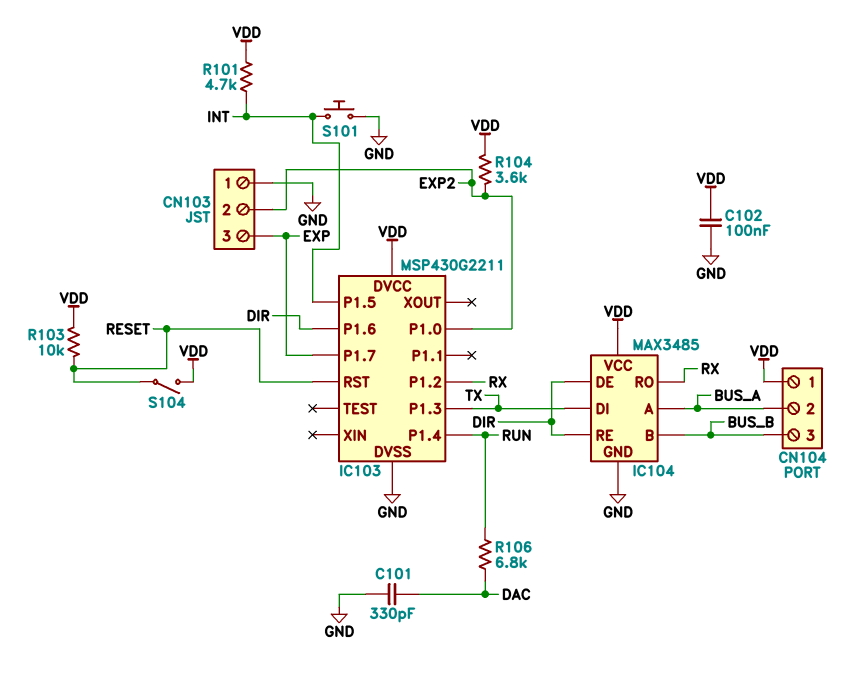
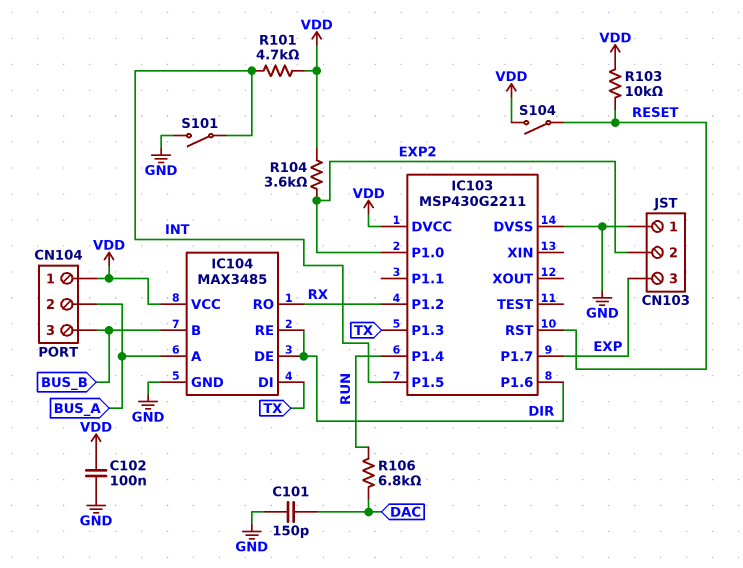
C101: 330pF (DAC, GND) -> 150pF (DAC, GND)
S101: button (GND, INT) -> switch (GND, INT)

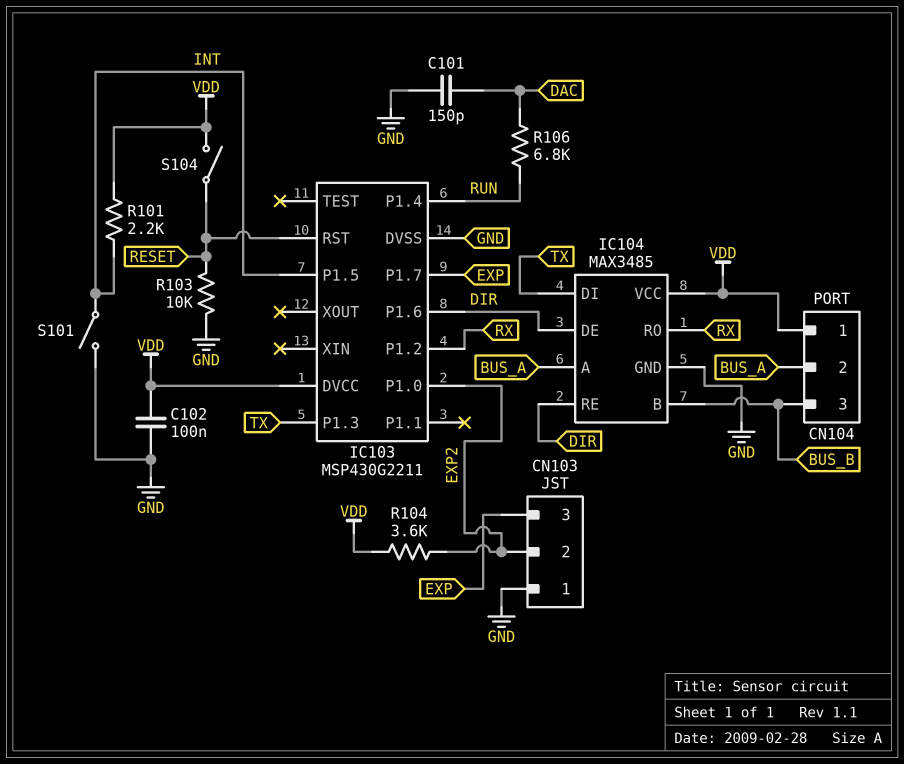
R101: 4.7k (INT, VDD) -> 2.2k (INT, VDD)
R103: 10k (RESET, VDD) -> 10k (GND, RESET)

